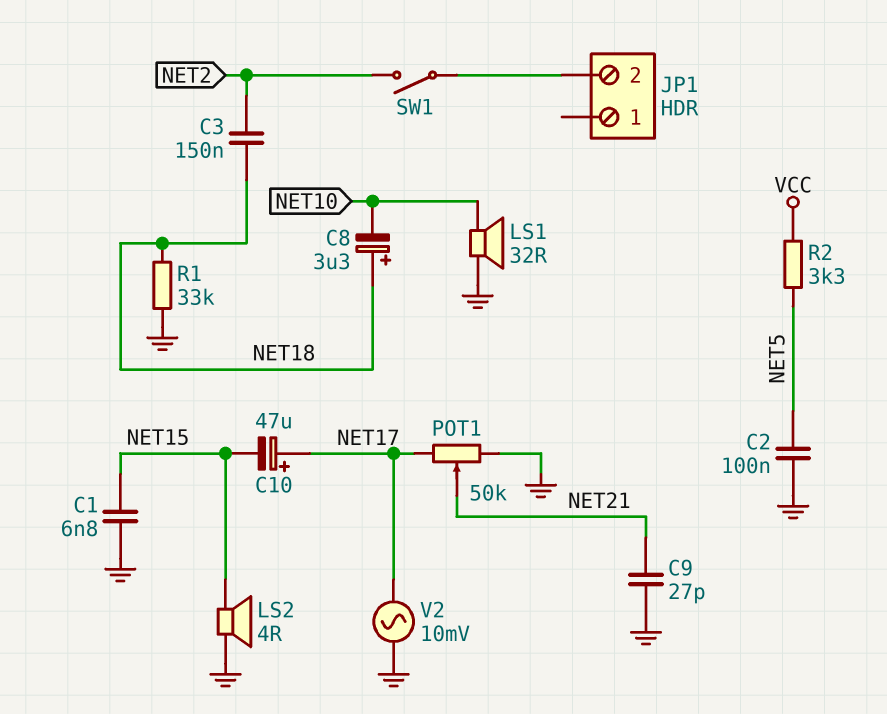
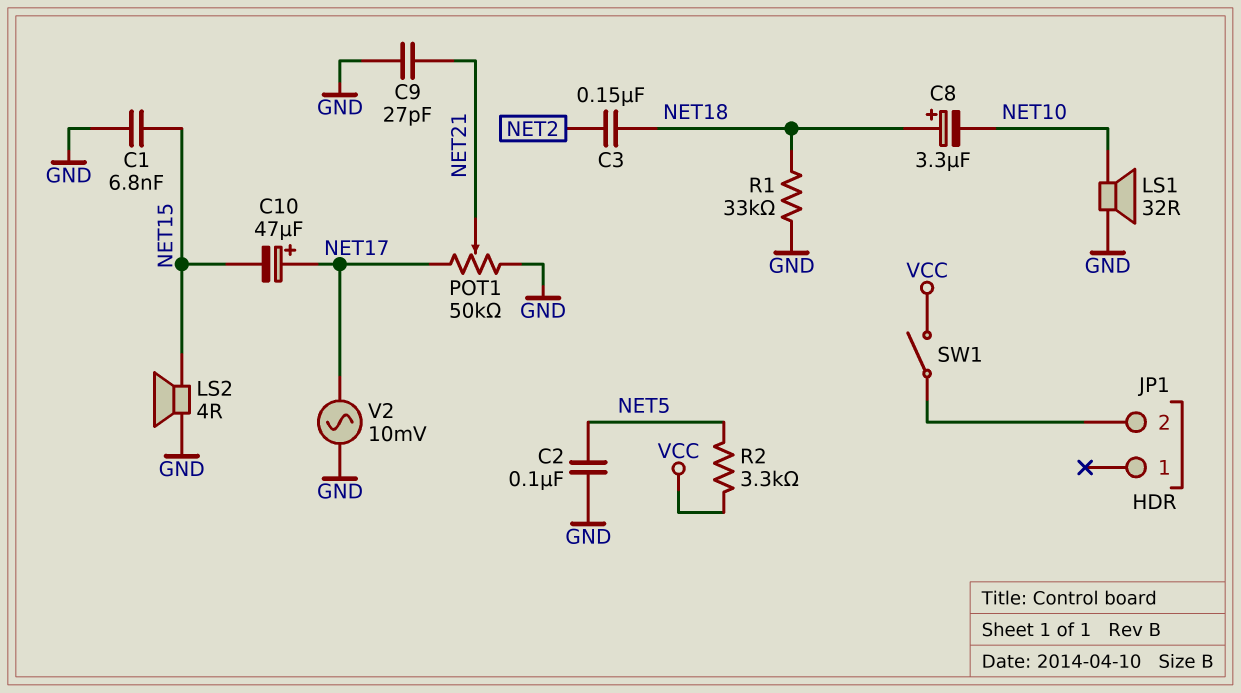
SW1: switch (JP1/2, NET2) -> switch (JP1/2, VCC)

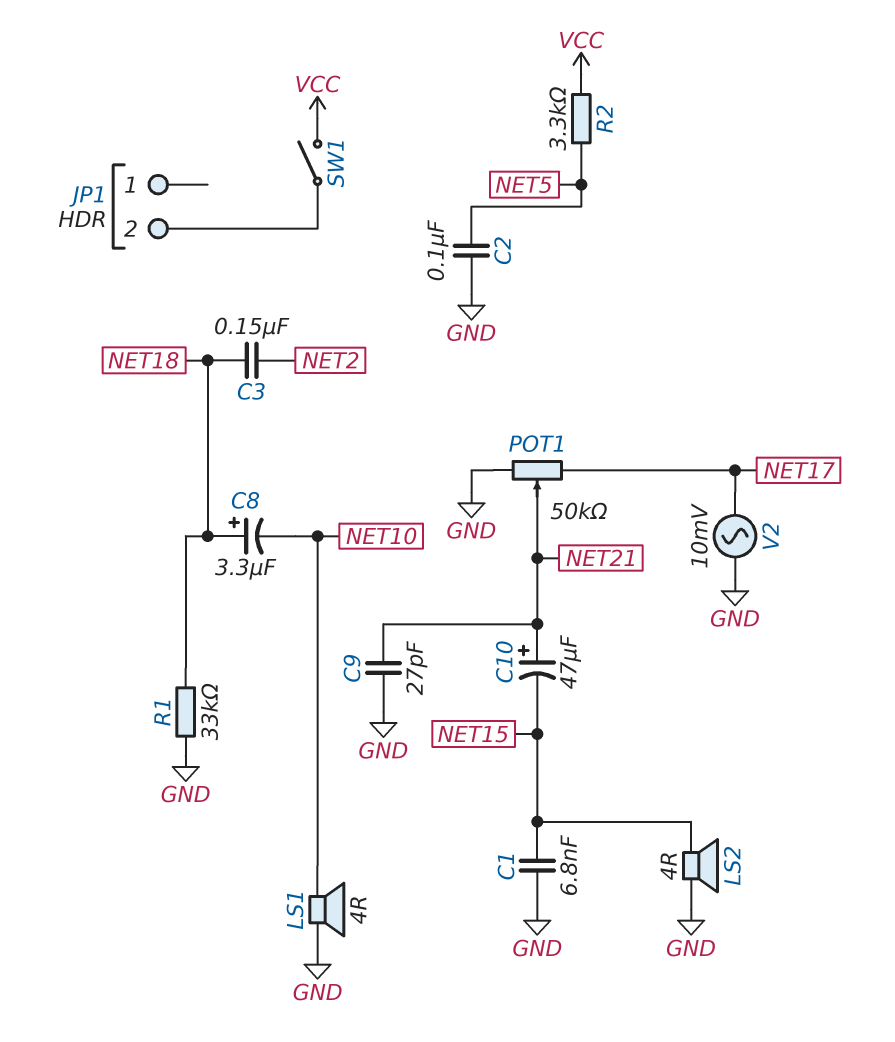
C10: 47uF (plus NET17, minus NET15) -> 47uF (plus NET21, minus NET15)
LS1: speaker 32R (GND, NET10) -> speaker 4R (GND, NET10)

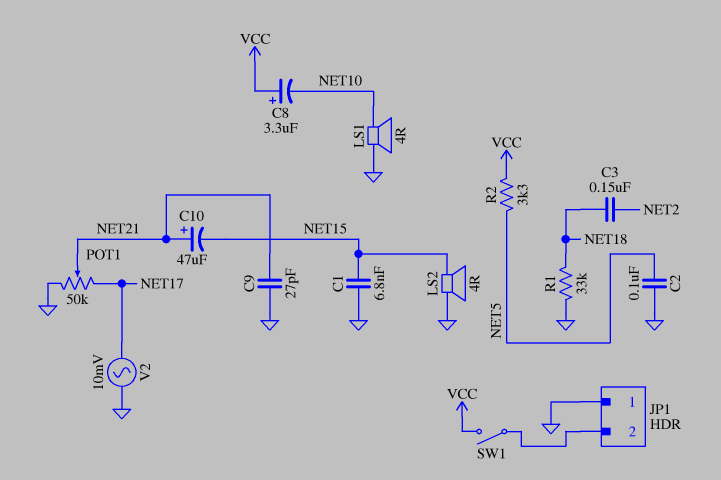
C8: 3.3uF (plus NET18, minus NET10) -> 3.3uF (plus VCC, minus NET10)
JP1 pin 1: none -> GND

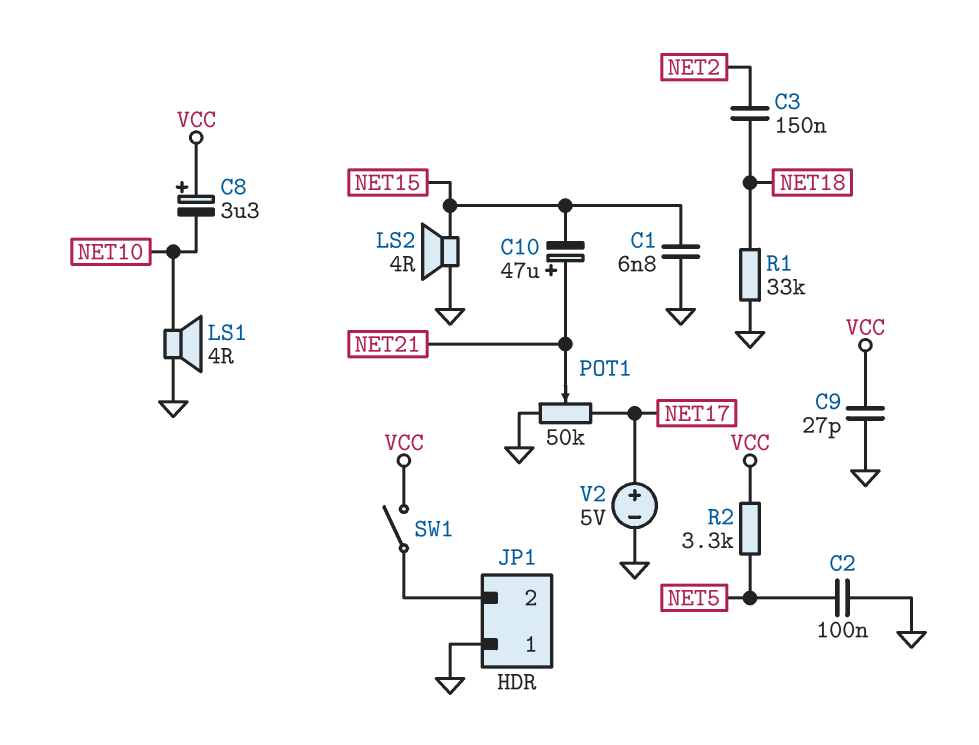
C9: 27pF (GND, NET21) -> 27pF (GND, VCC)
V2: AC 10mV (GND, NET17) -> 5V (plus NET17, minus GND)

